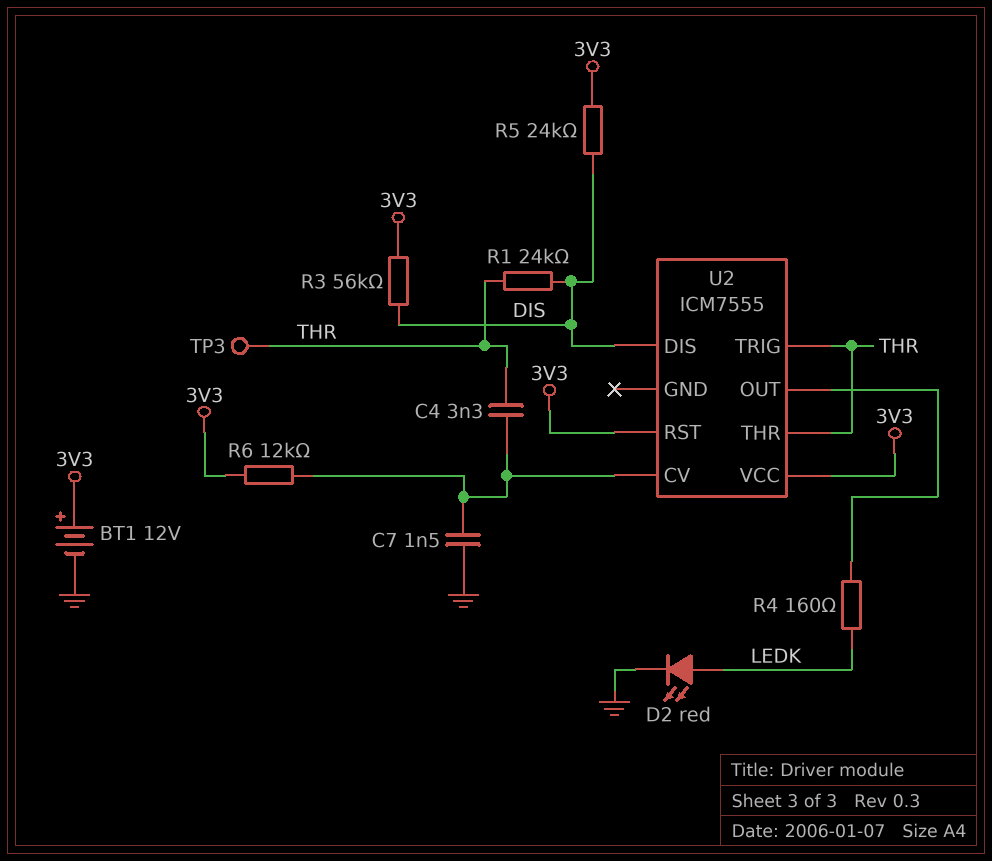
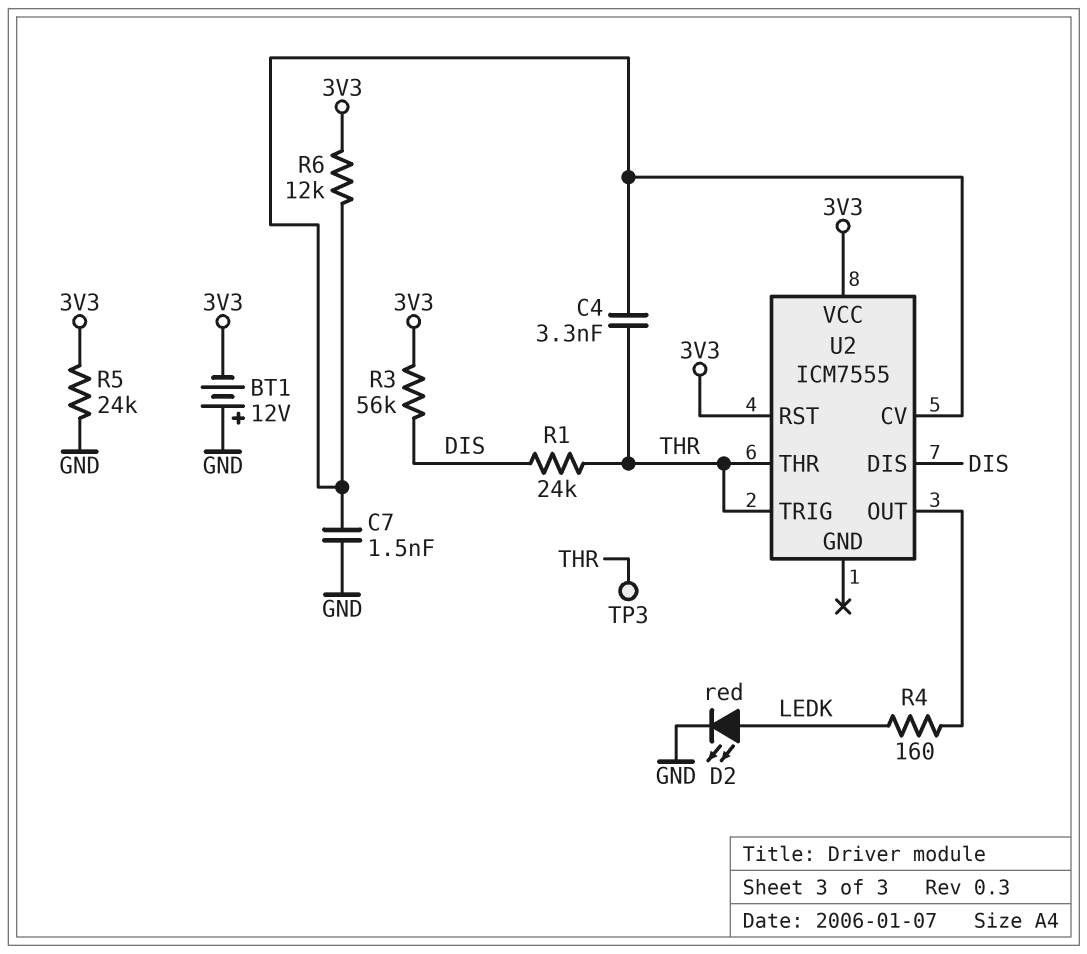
BT1: 12V (plus 3V3, minus GND) -> 12V (plus GND, minus 3V3)
R5: 24k (3V3, DIS) -> 24k (3V3, GND)

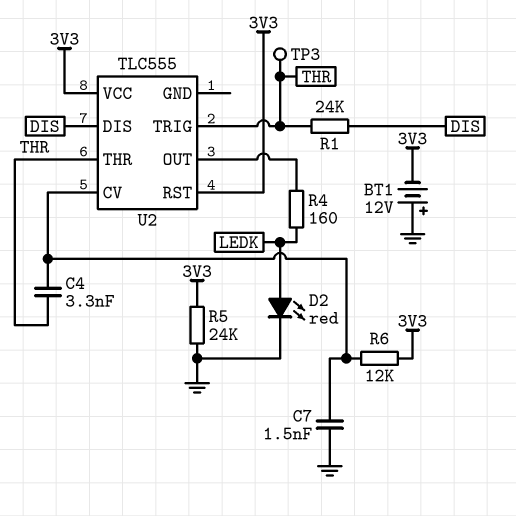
R3: 56k (3V3, DIS) -> none
U2: ICM7555 -> TLC555

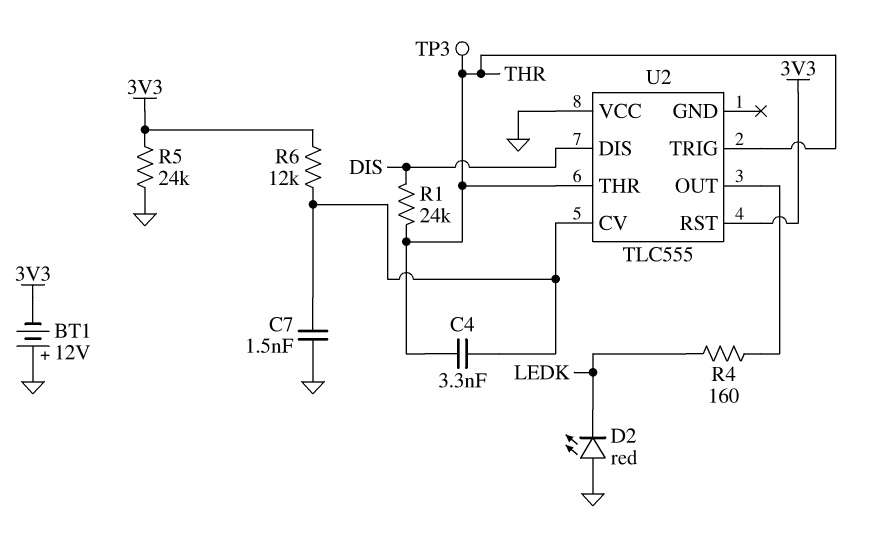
D2: LED red (A LEDK, K GND) -> LED red (A GND, K LEDK)
U2 pin VCC: 3V3 -> GND

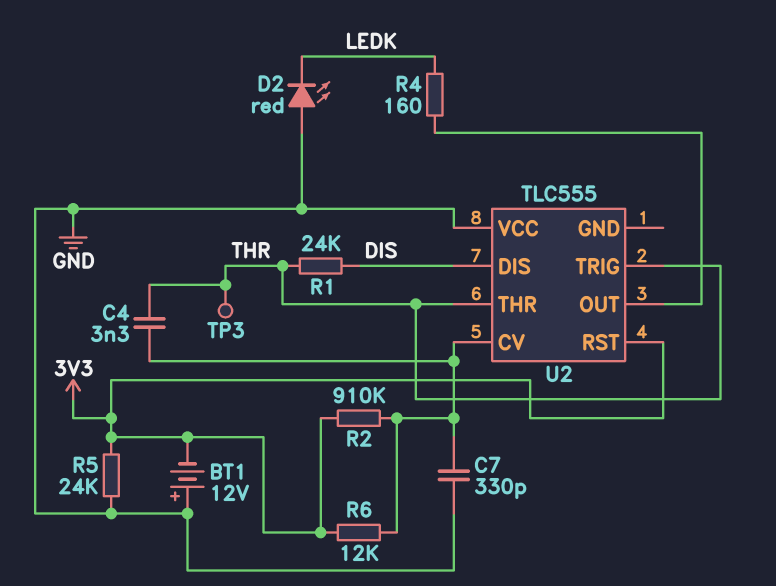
C7: 1.5nF (GND, U2/CV) -> 330pF (GND, U2/CV)
R2: none -> 910k (3V3, U2/CV)

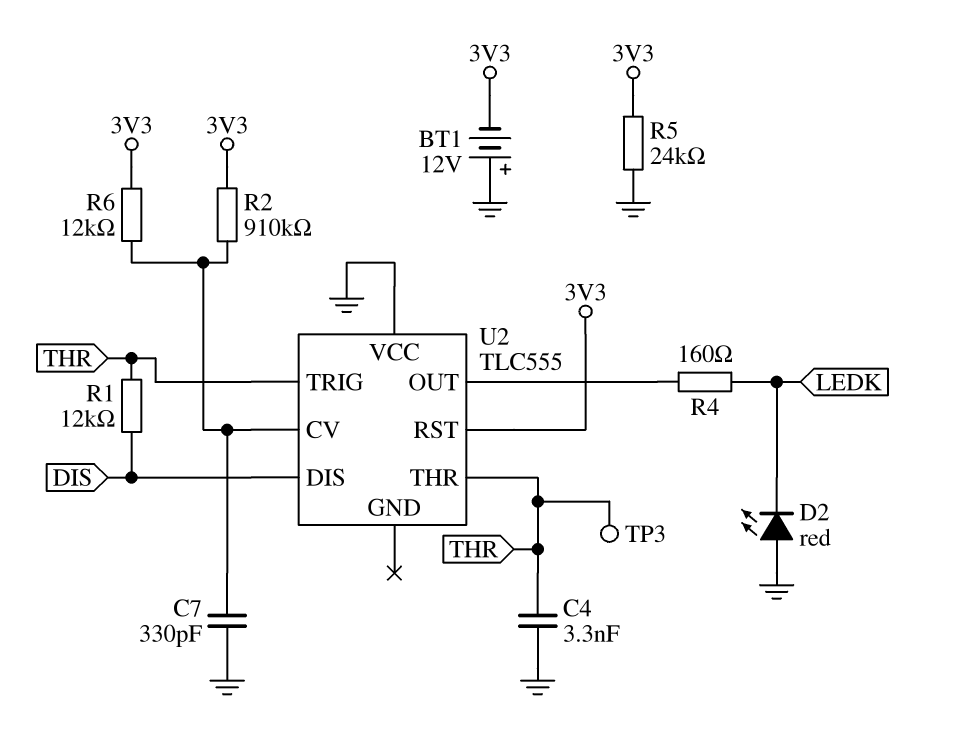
C4: 3.3nF (THR, U2/CV) -> 3.3nF (GND, THR)
R1: 24k (DIS, THR) -> 12k (DIS, THR)

